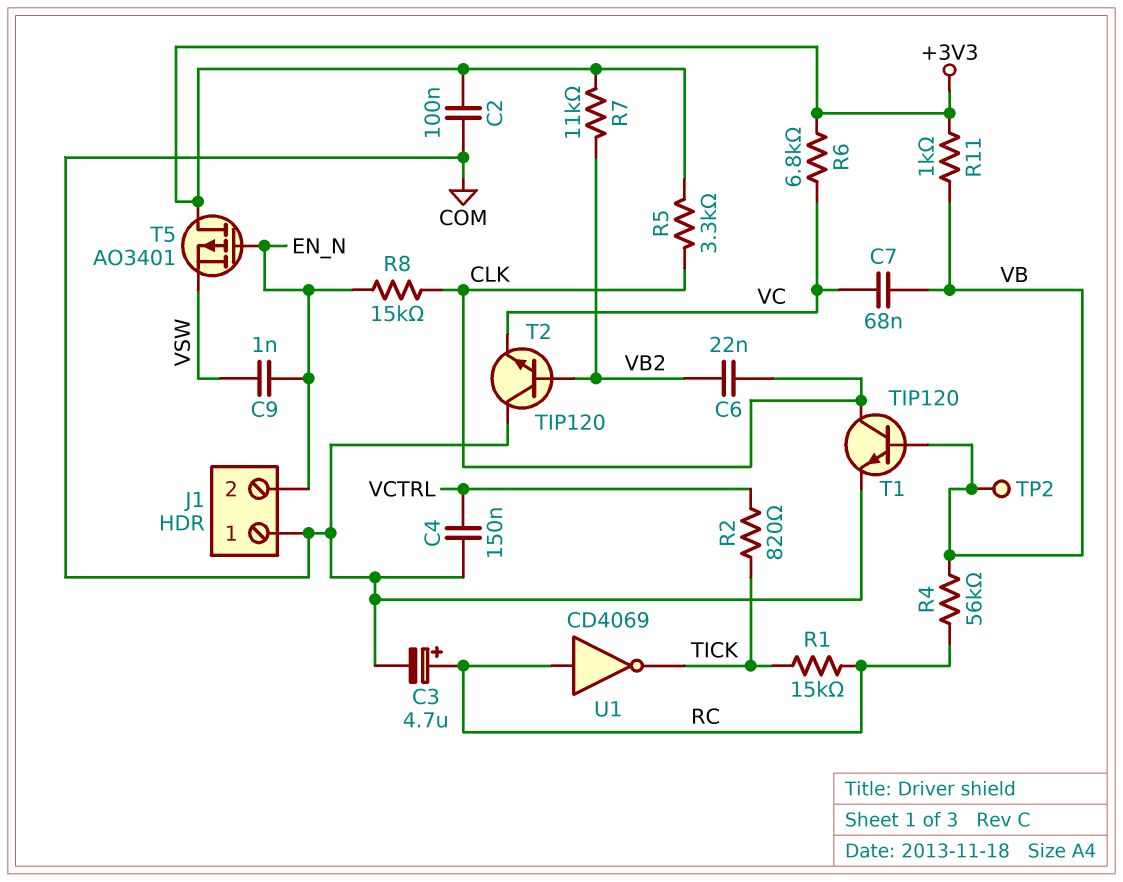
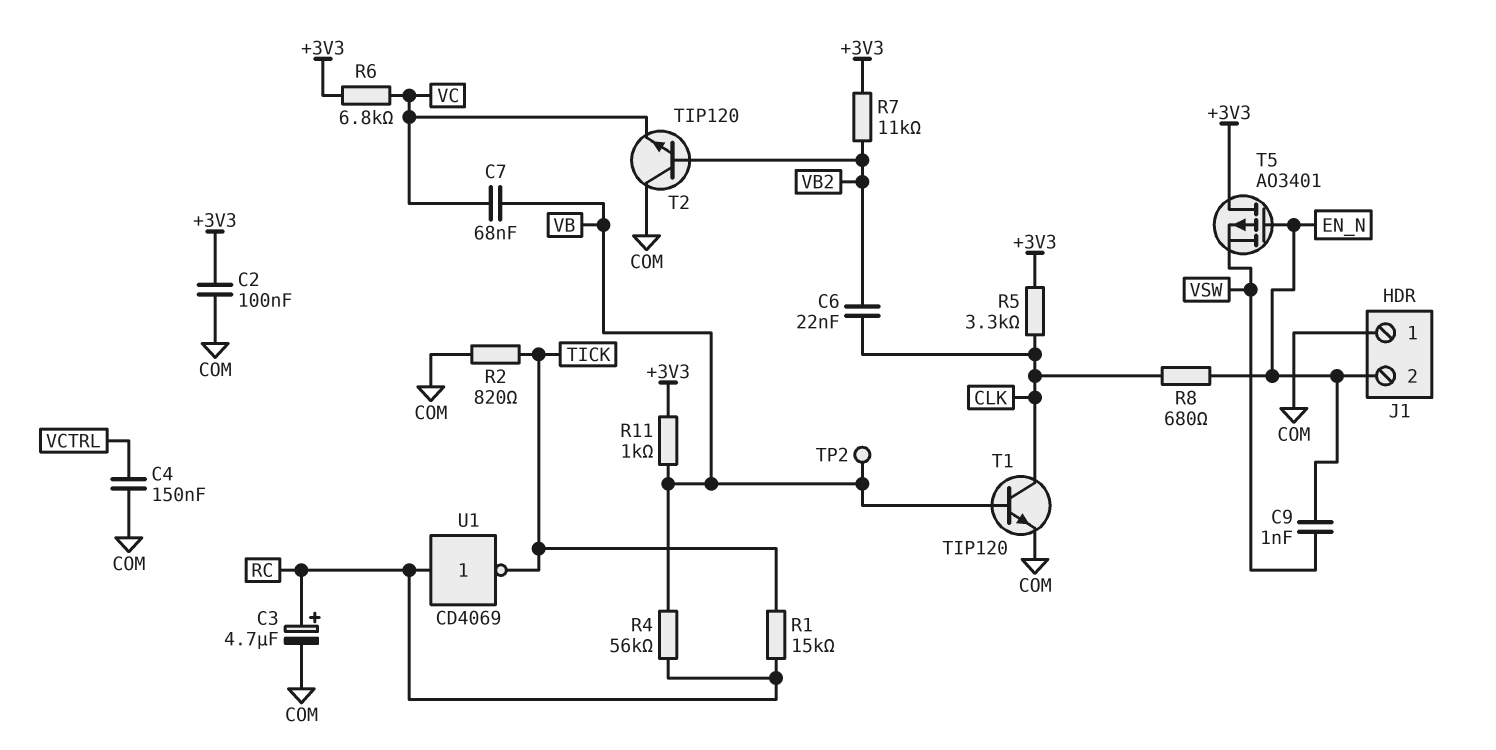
R2: 820 (TICK, VCTRL) -> 820 (COM, TICK)
R8: 15k (CLK, EN_N) -> 680 (CLK, EN_N)

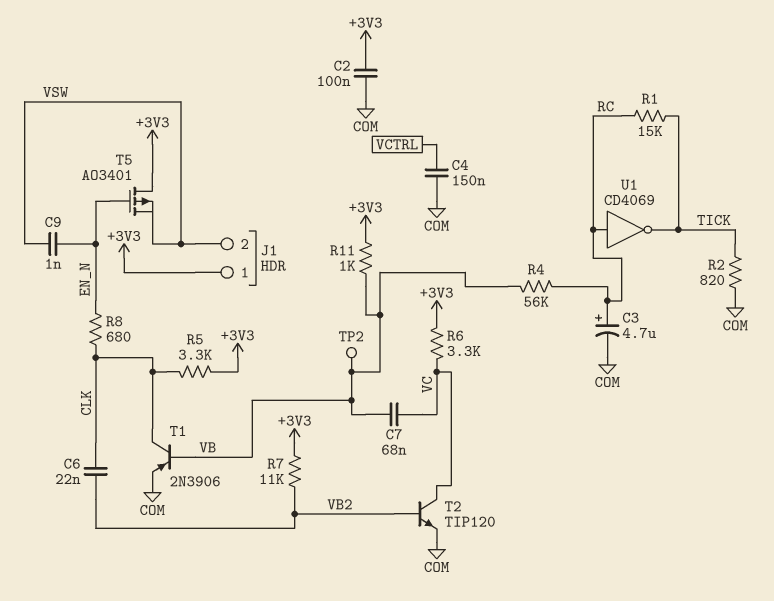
J1 pin 1: COM -> +3V3
J1 pin 2: EN_N -> VSW
R6: 6.8k (+3V3, VC) -> 3.3k (+3V3, VC)
T1: NPN TIP120 (B VB, C CLK, E COM) -> PNP 2N3906 (B VB, C CLK, E COM)
T2: NPN TIP120 (B VB2, C COM, E VC) -> NPN TIP120 (B VB2, C VC, E COM)

